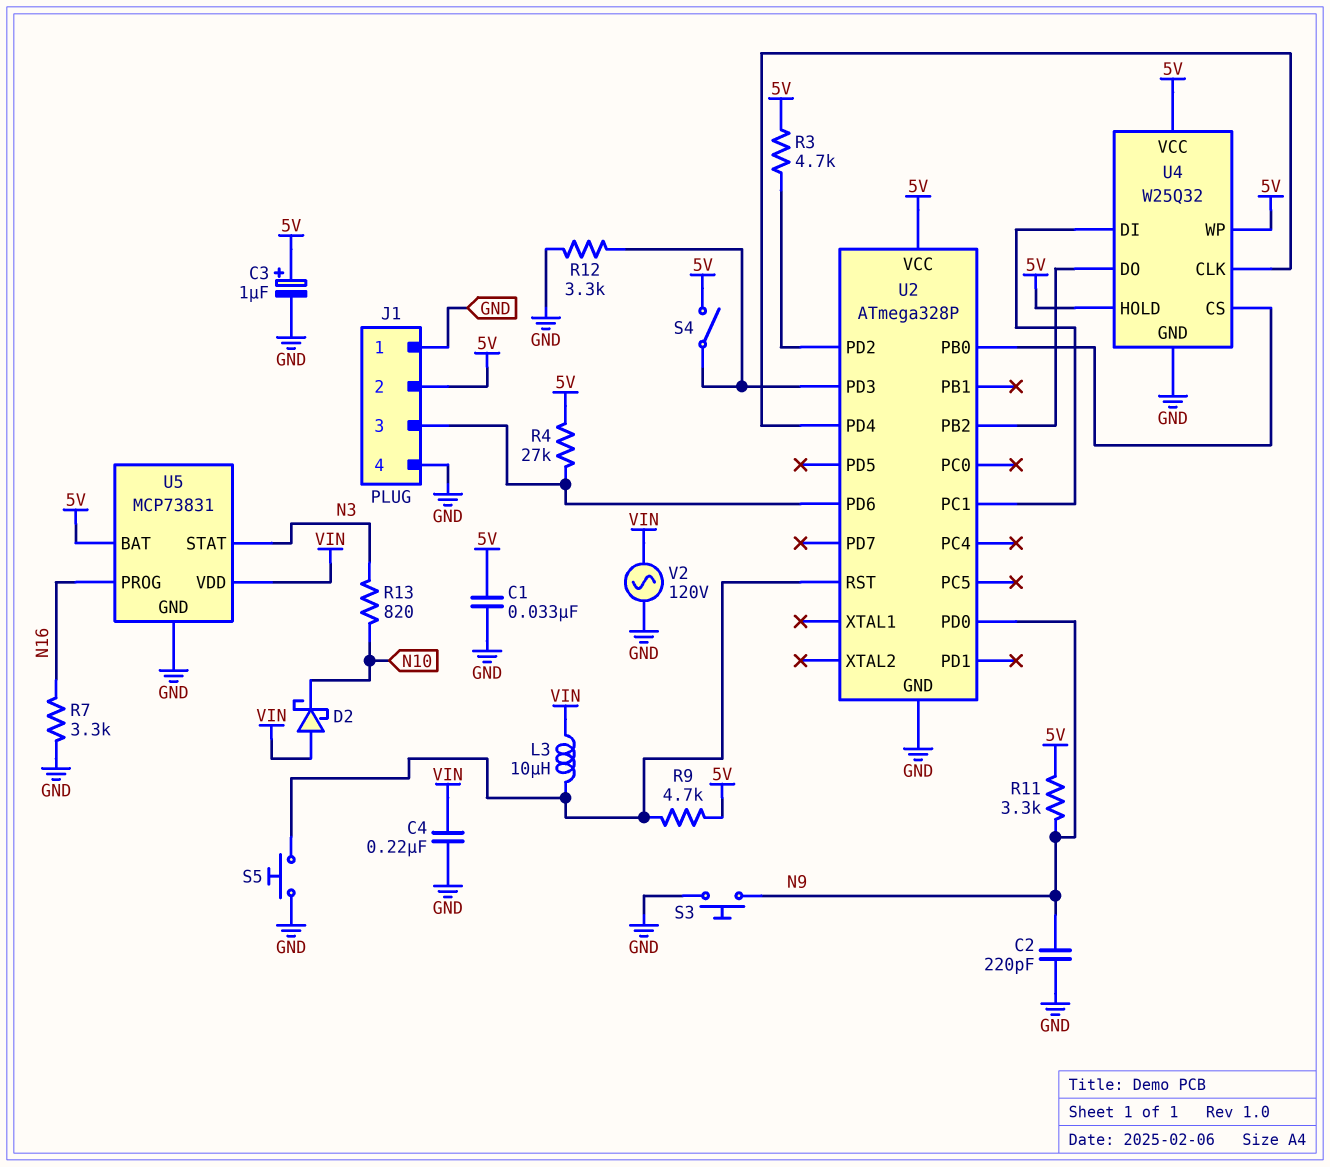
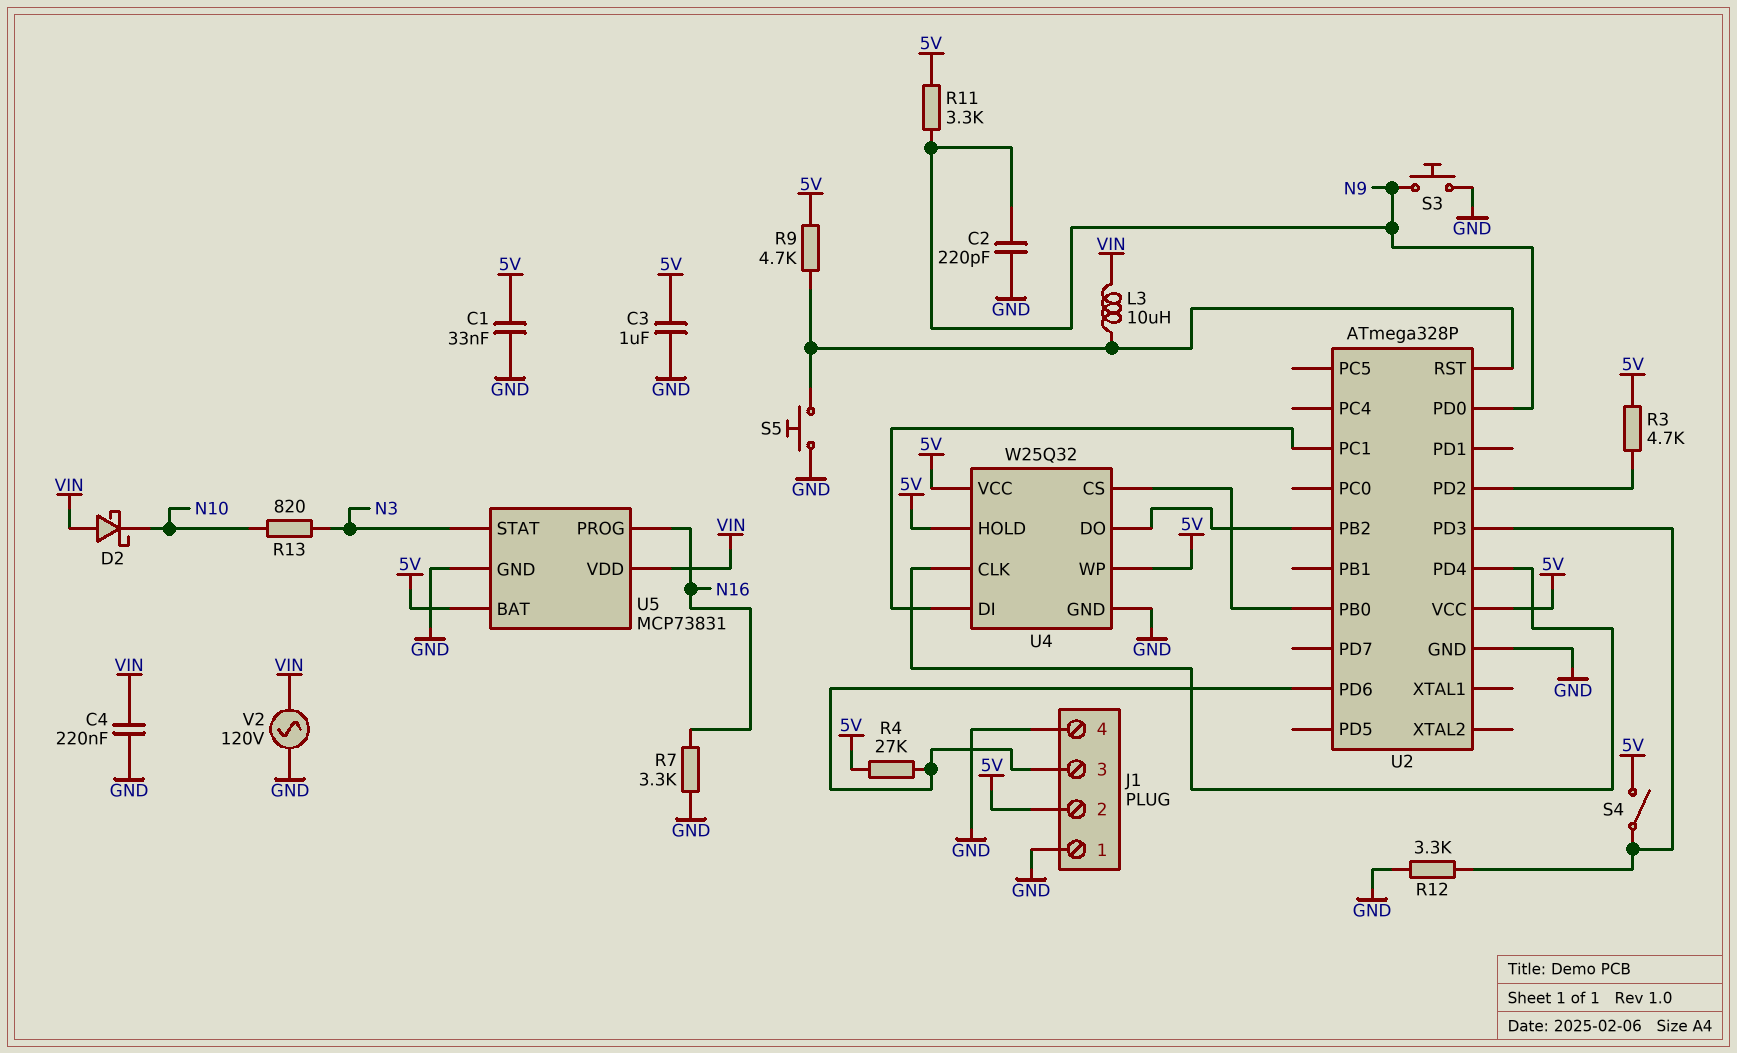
C3: 1uF (plus 5V, minus GND) -> 1uF (5V, GND)

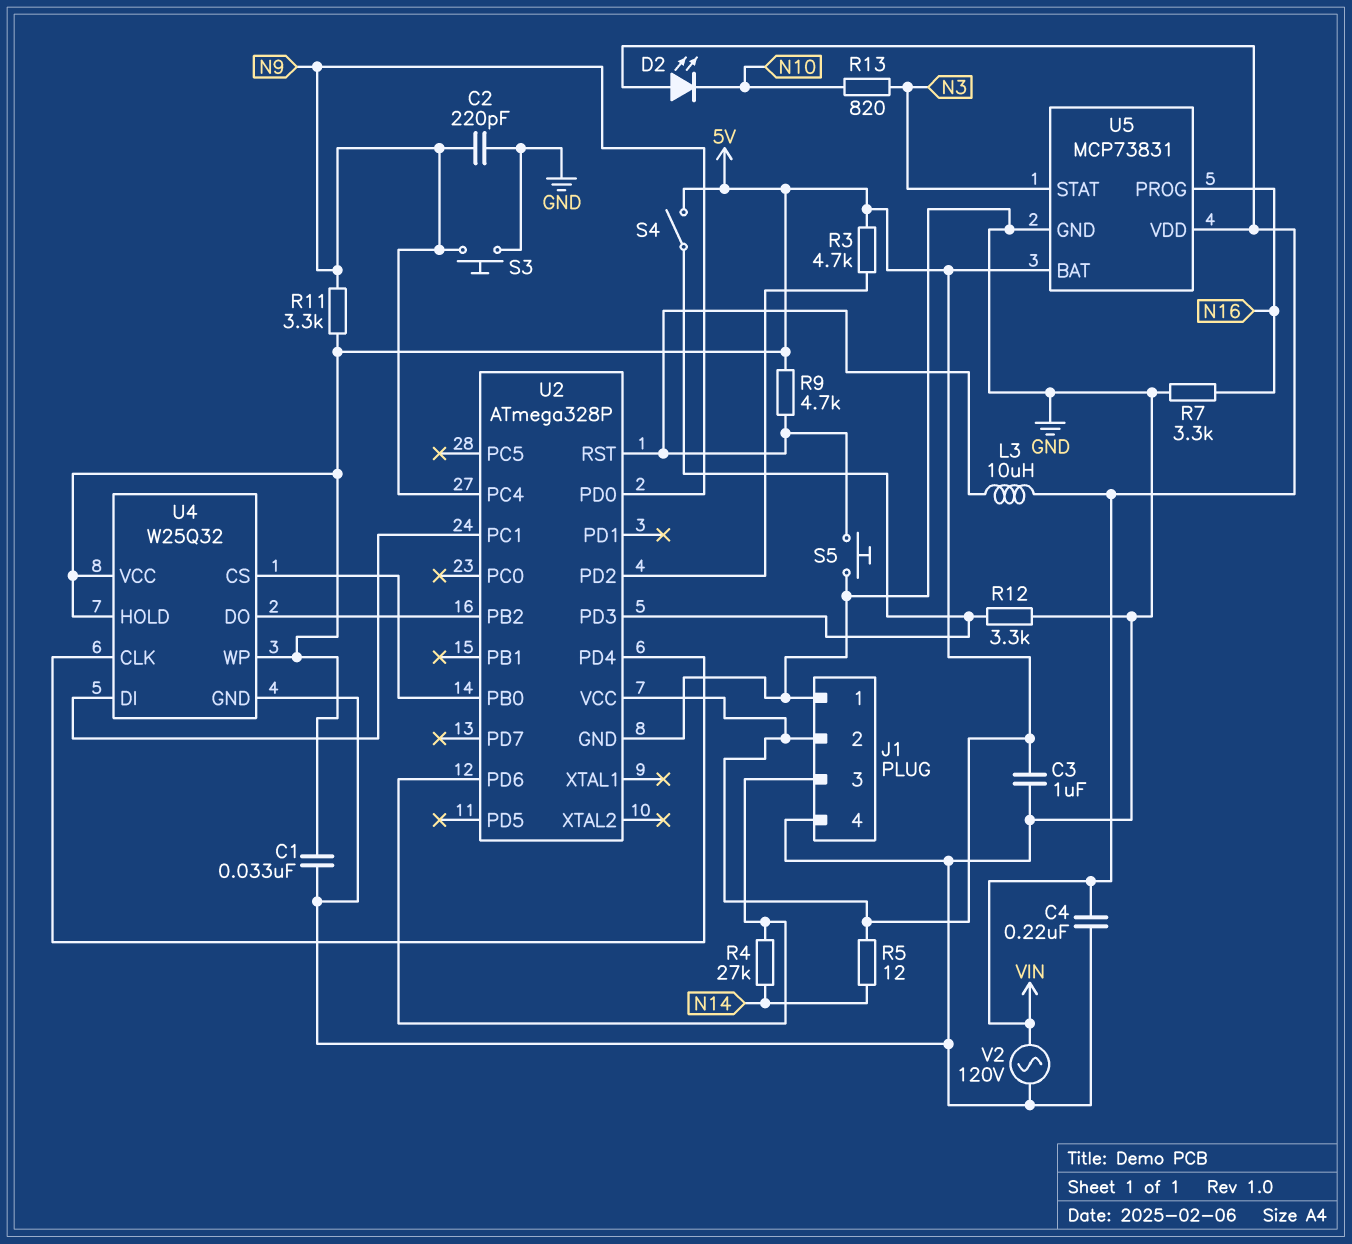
D2: schottky (A VIN, K N10) -> LED (A VIN, K N10)
R4: 27k (5V, J1/3) -> 27k (J1/3, N14)
R5: none -> 12 (5V, N14)
U2 pin PC4: none -> N9

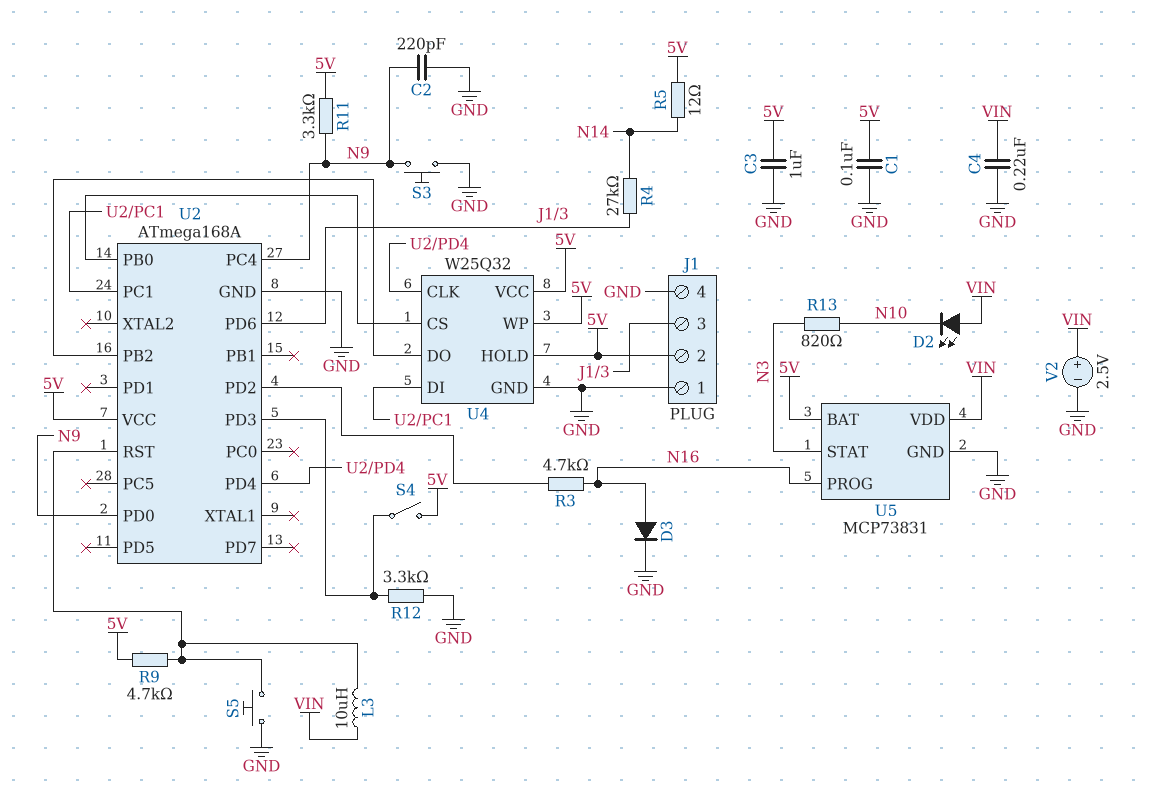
C1: 33nF (5V, GND) -> 100nF (5V, GND)
D3: none -> diode (A N16, K GND)
R3: 4.7k (5V, U2/PD2) -> 4.7k (N16, U2/PD2)
R7: 3.3k (GND, N16) -> none
U2: ATmega328P -> ATmega168A
V2: AC 120V (GND, VIN) -> 2.5V (plus VIN, minus GND)

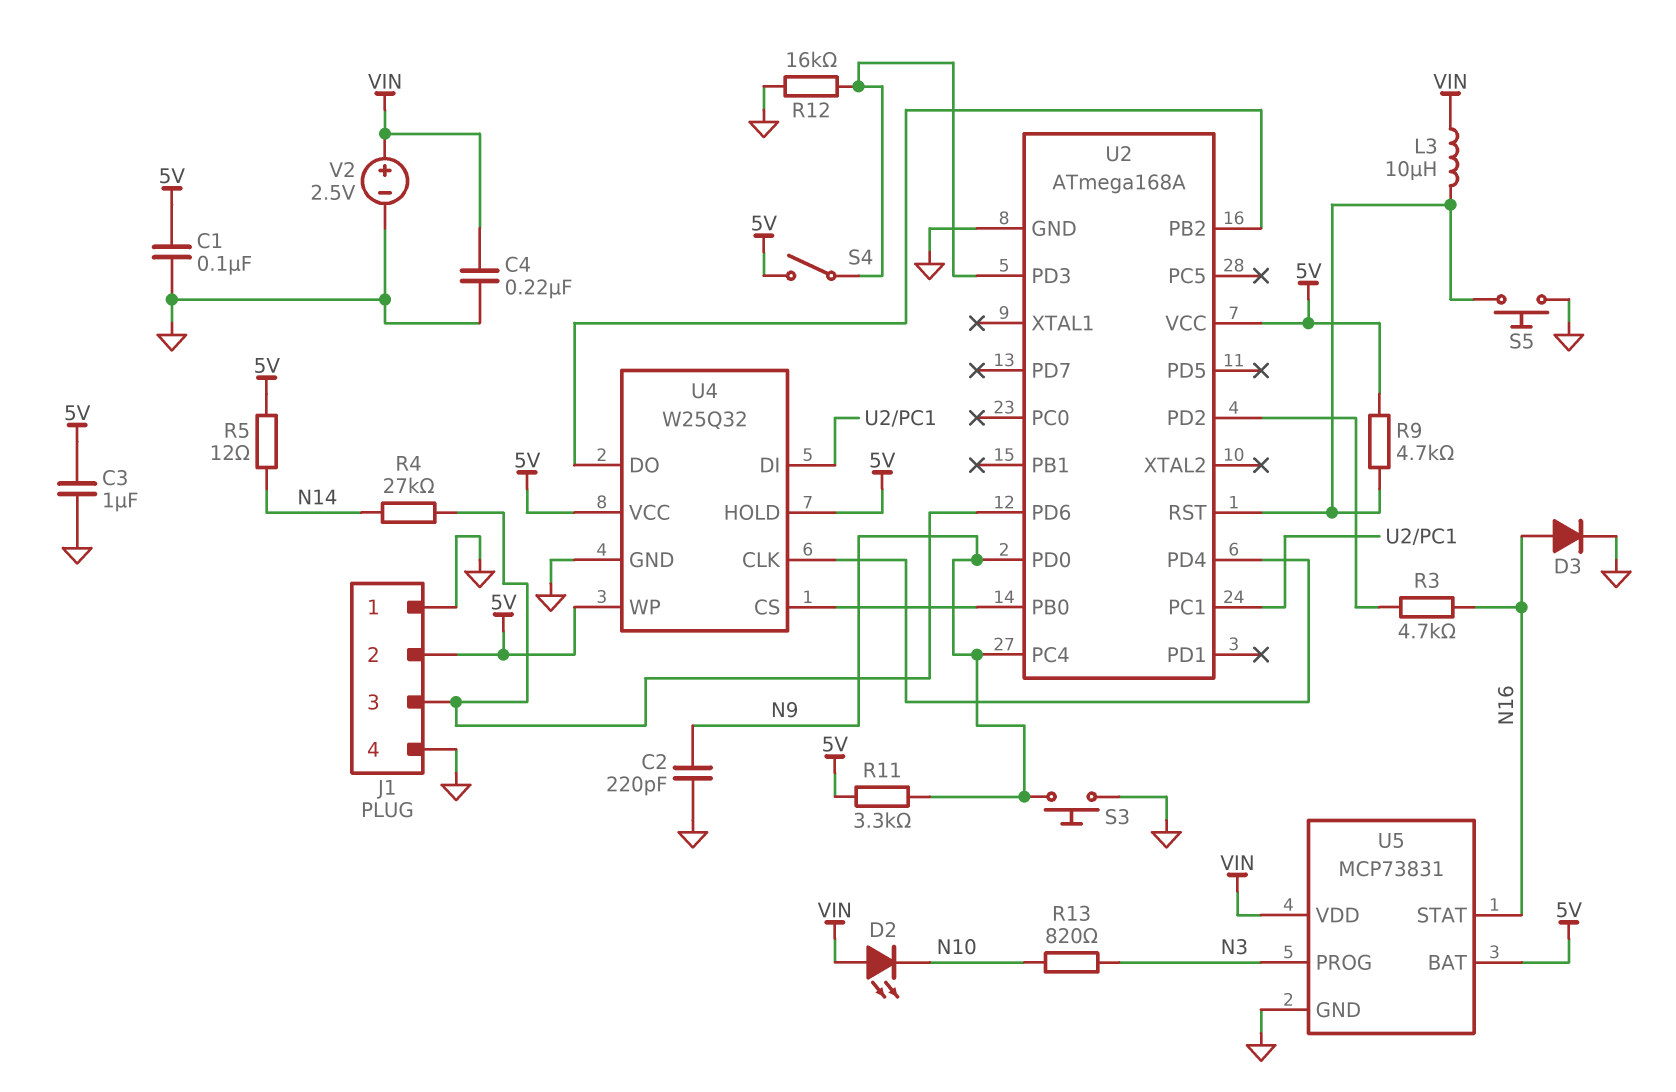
R12: 3.3k (GND, U2/PD3) -> 16k (GND, U2/PD3)
U5 pin PROG: N16 -> N3
U5 pin STAT: N3 -> N16

